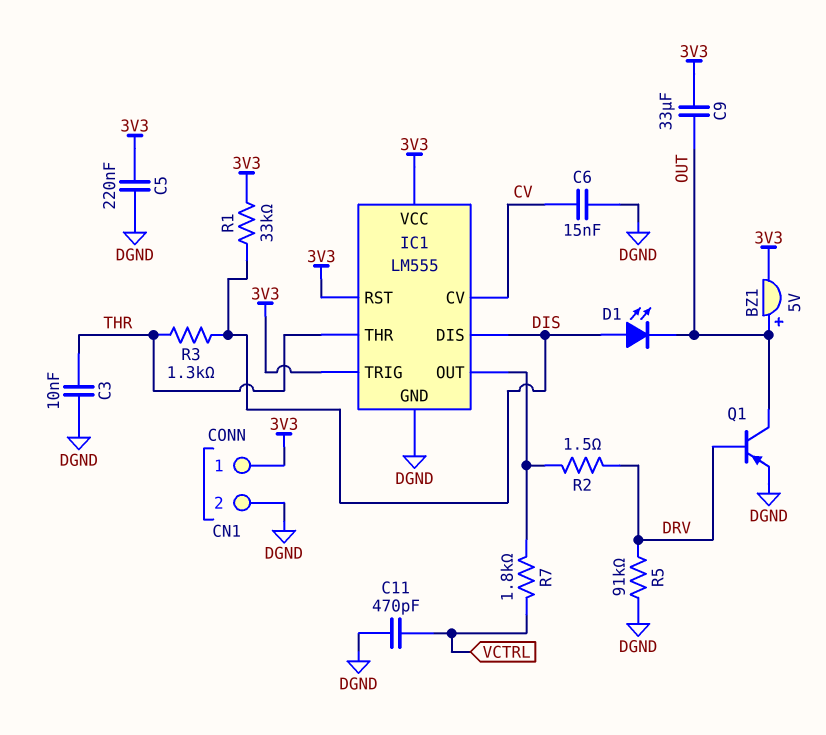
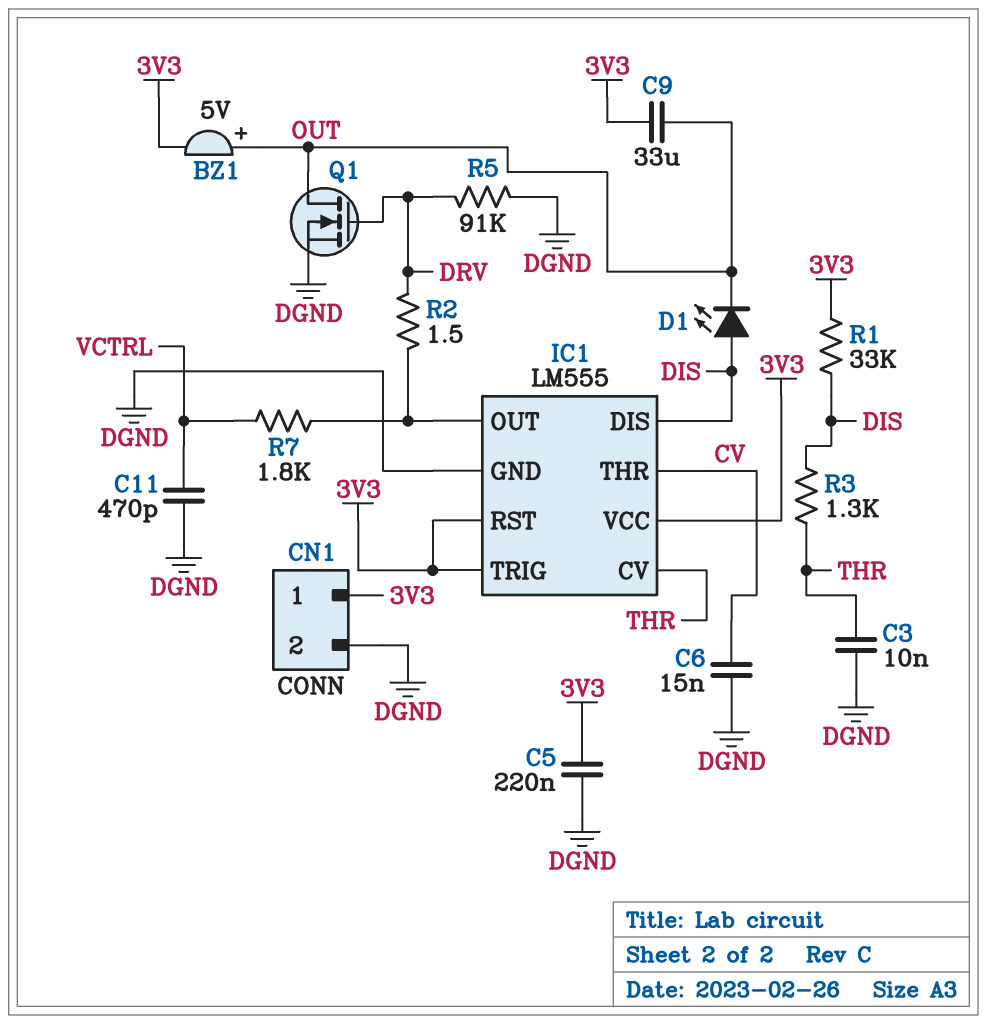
IC1 pin CV: CV -> THR
IC1 pin THR: THR -> CV
Q1: PNP (B DRV, C OUT, E DGND) -> NMOS (G DRV, D OUT, S DGND)

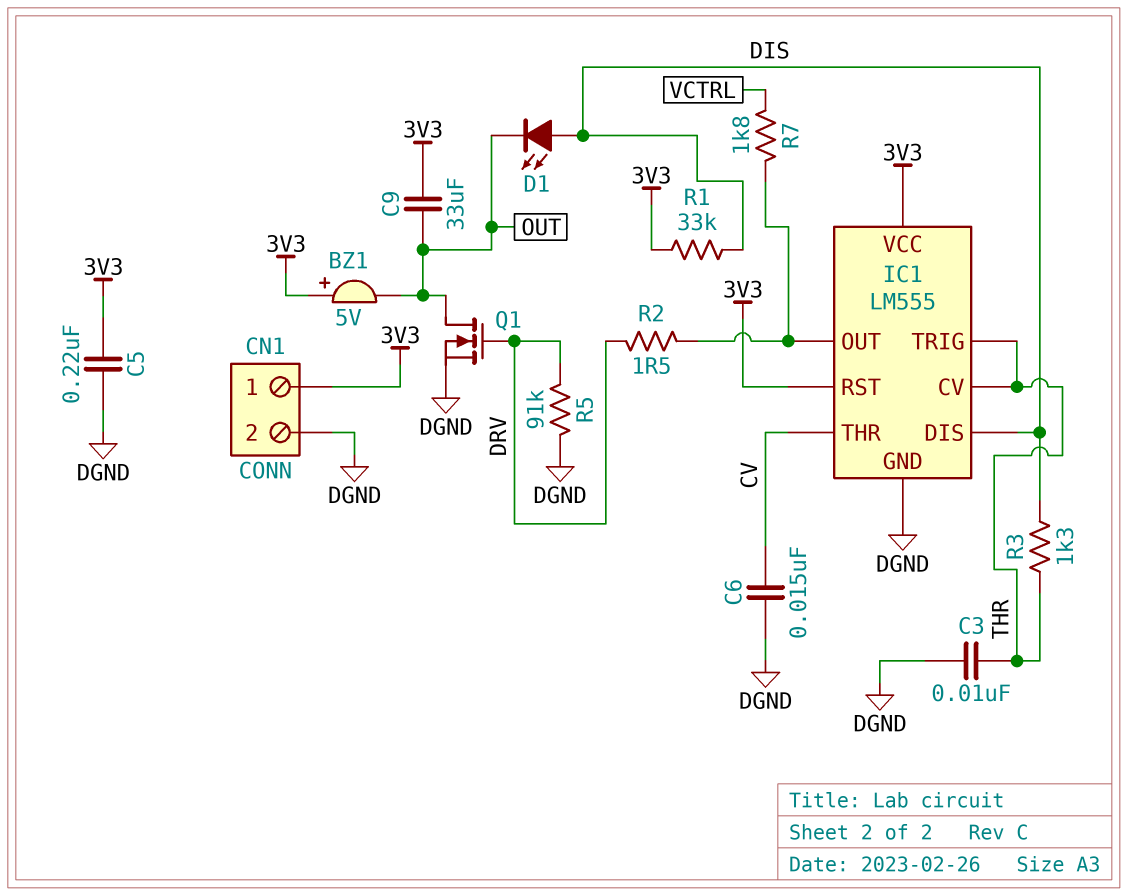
BZ1: buzzer 5V (plus OUT, minus 3V3) -> buzzer 5V (plus 3V3, minus OUT)
C11: 470pF (DGND, VCTRL) -> none
IC1 pin TRIG: 3V3 -> THR

